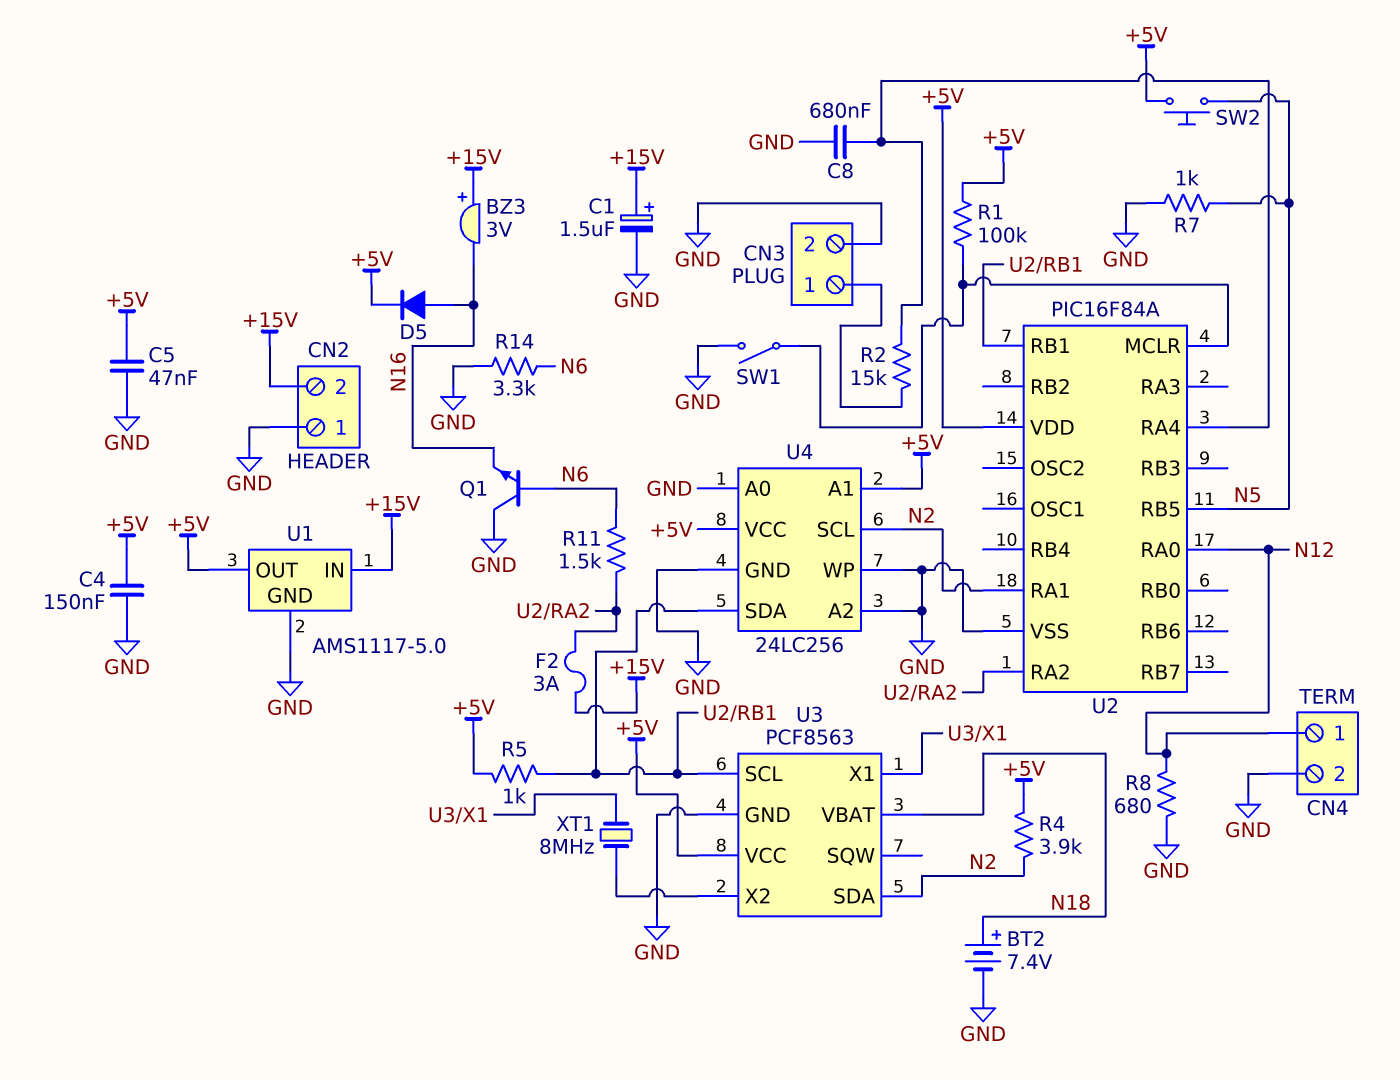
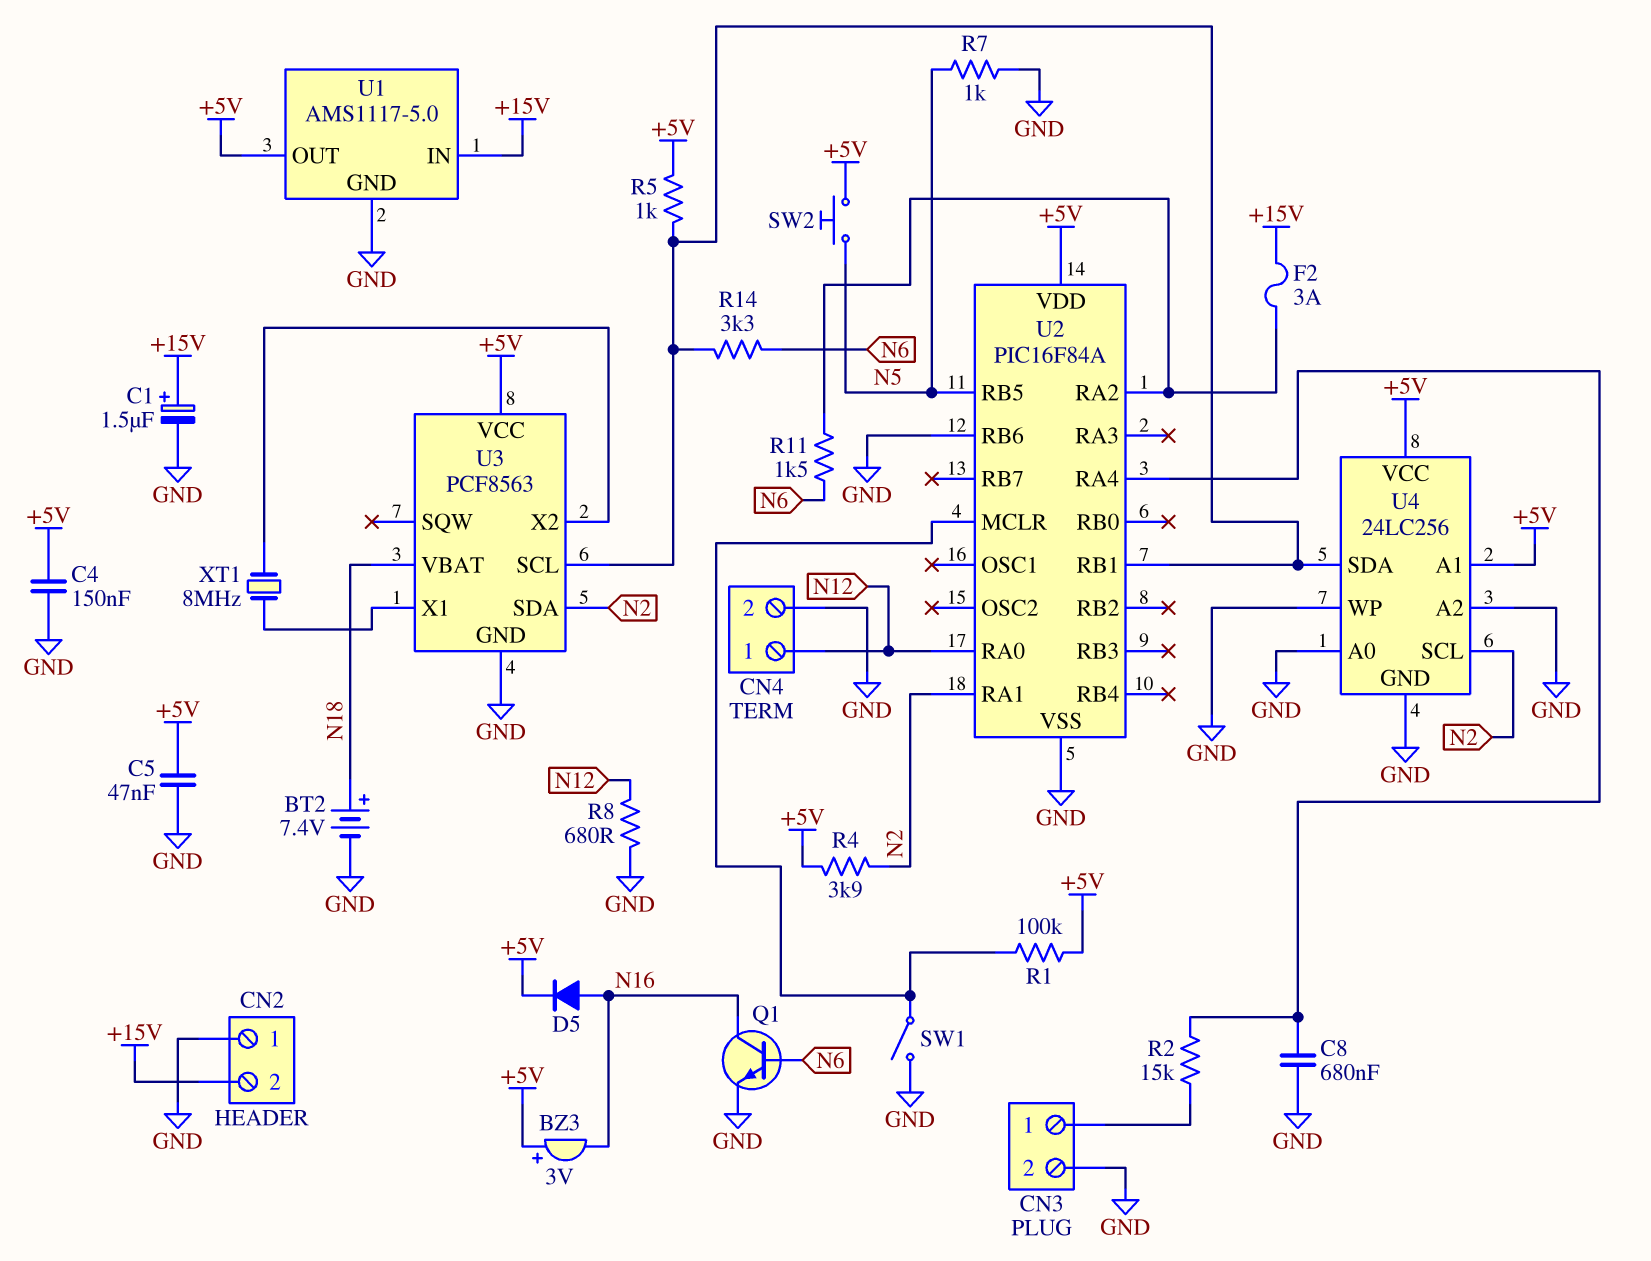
BZ3: buzzer 3V (plus +15V, minus N16) -> buzzer 3V (plus +5V, minus N16)
Q1: NPN (B N6, C GND, E N16) -> NPN (B N6, C N16, E GND)
R14: 3.3k (GND, N6) -> 3.3k (N6, U2/RB1)
U2 pin RB6: none -> GND

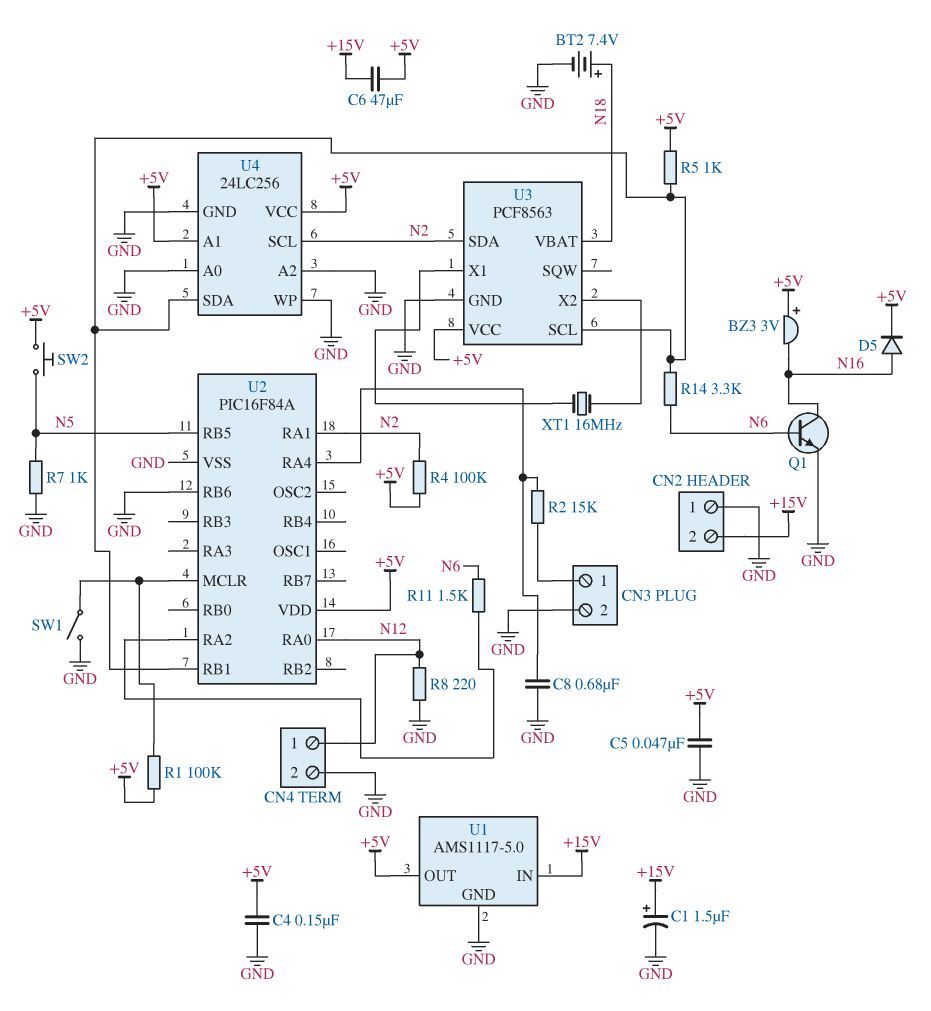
C6: none -> 47uF (+5V, +15V)
F2: 3A (+15V, U2/RA2) -> none
R4: 3.9k (+5V, N2) -> 100k (+5V, N2)
R8: 680 (GND, N12) -> 220 (GND, N12)
XT1: 8MHz (U3/X1, U3/X2) -> 16MHz (U3/X1, U3/X2)

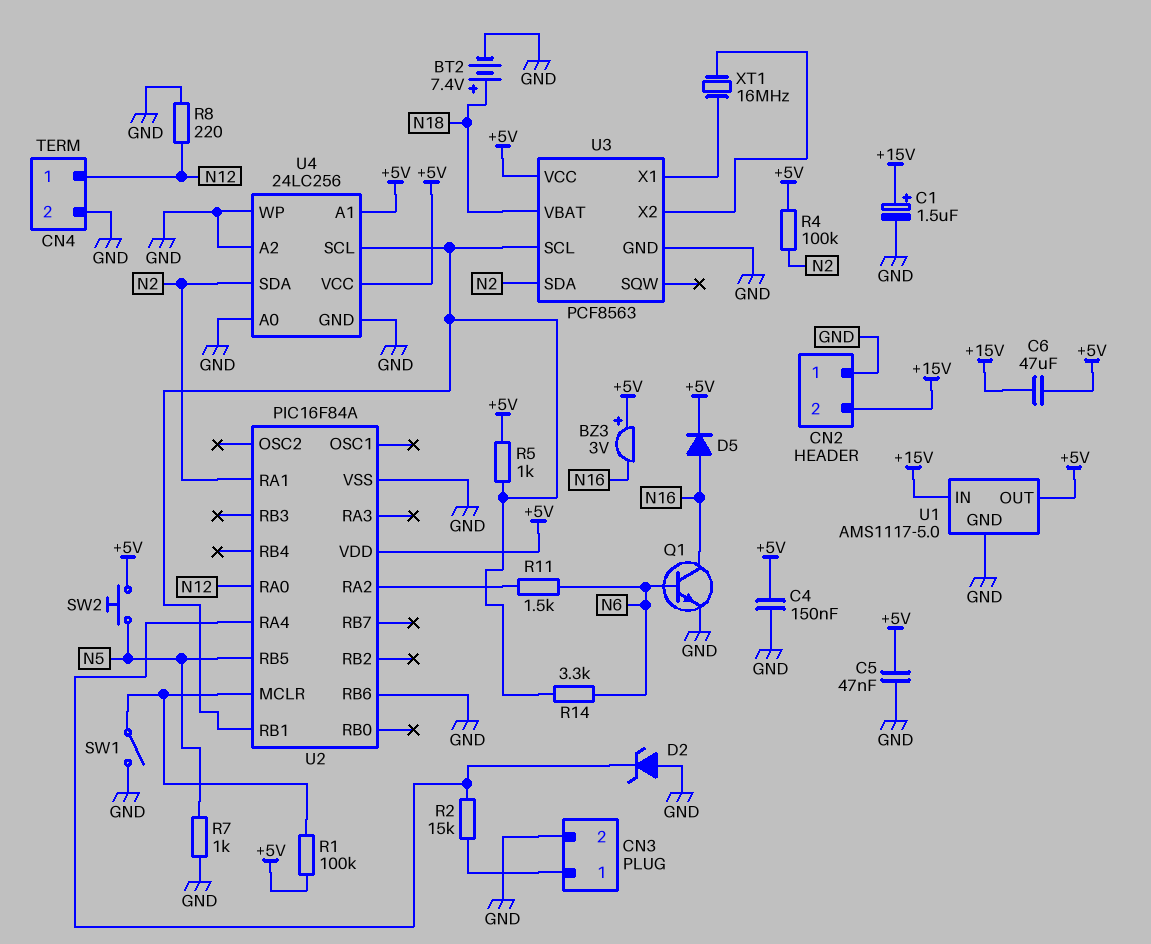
C8: 680nF (GND, U2/RA4) -> none
D2: none -> zener (A GND, K U2/RA4)
U4 pin SCL: N2 -> U2/RB1
U4 pin SDA: U2/RB1 -> N2

